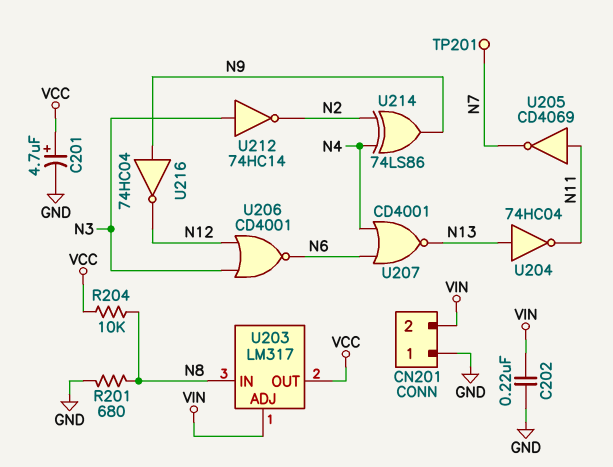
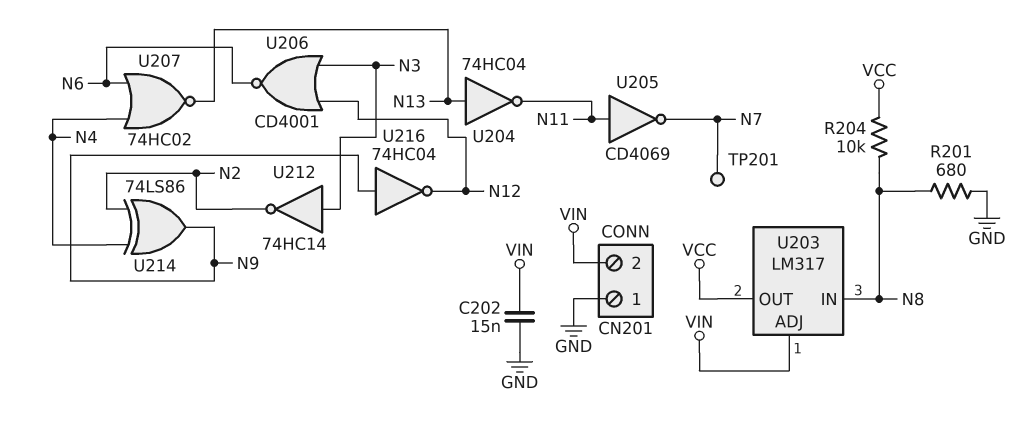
C201: 4.7uF (plus VCC, minus GND) -> none
C202: 220nF (GND, VIN) -> 15nF (GND, VIN)
U207: NOR CD4001 (in N4, in N6, out N13) -> NOR 74HC02 (in N4, in N6, out N13)

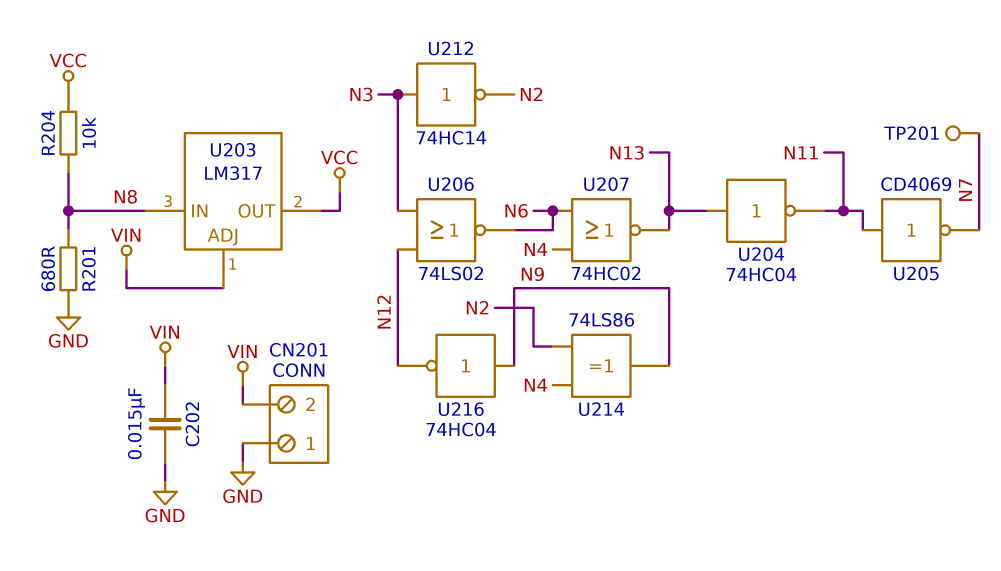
U206: NOR CD4001 (in N3, in N12, out N6) -> NOR 74LS02 (in N3, in N12, out N6)

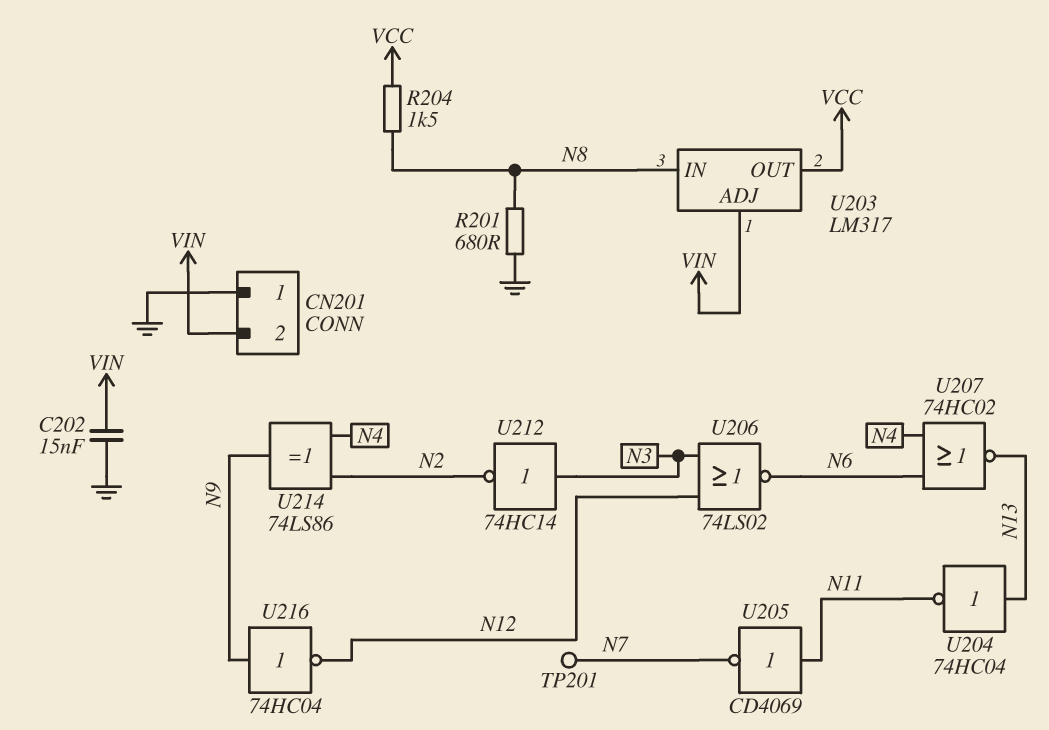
R204: 10k (N8, VCC) -> 1.5k (N8, VCC)

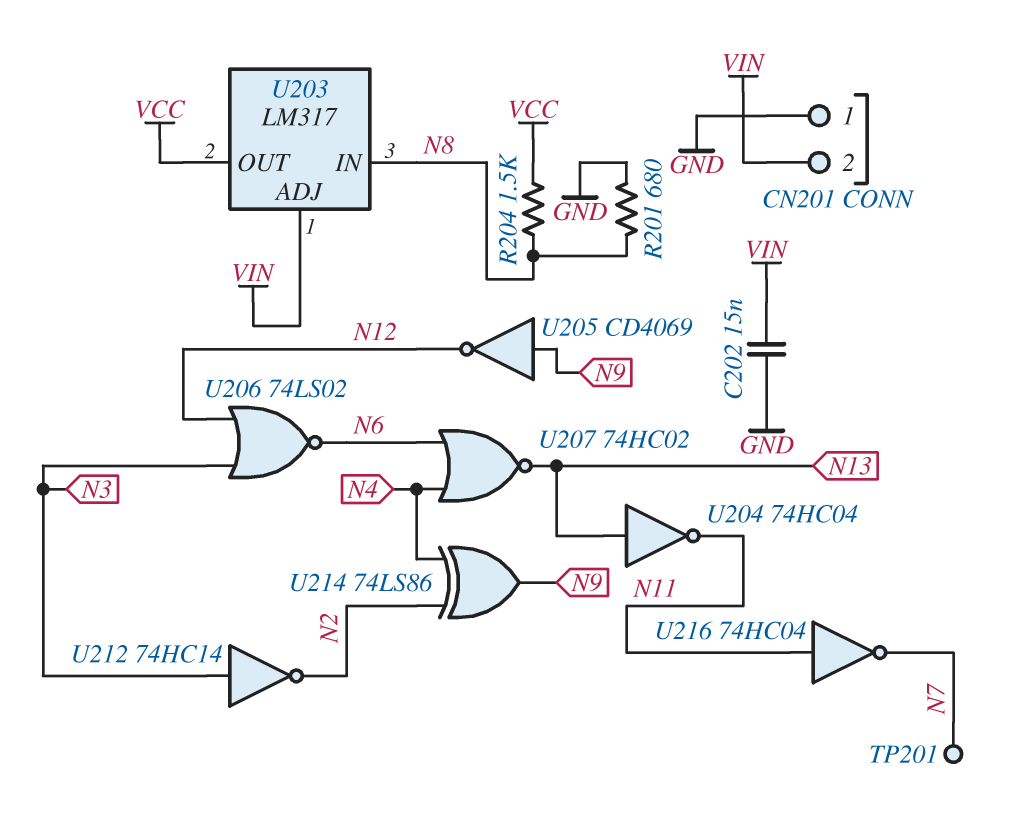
U205: NOT CD4069 (in N11, out N7) -> NOT CD4069 (in N9, out N12)
U216: NOT 74HC04 (in N9, out N12) -> NOT 74HC04 (in N11, out N7)

